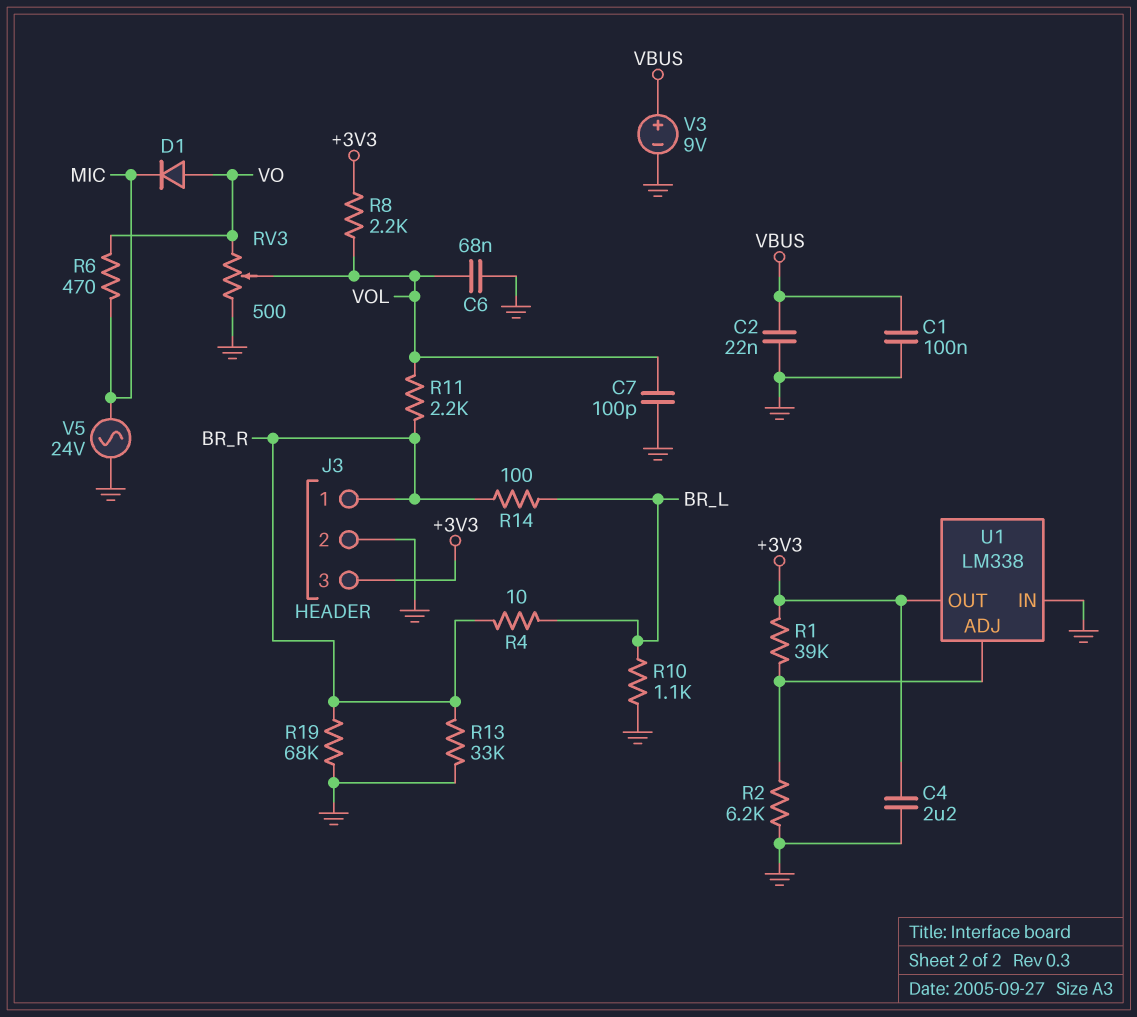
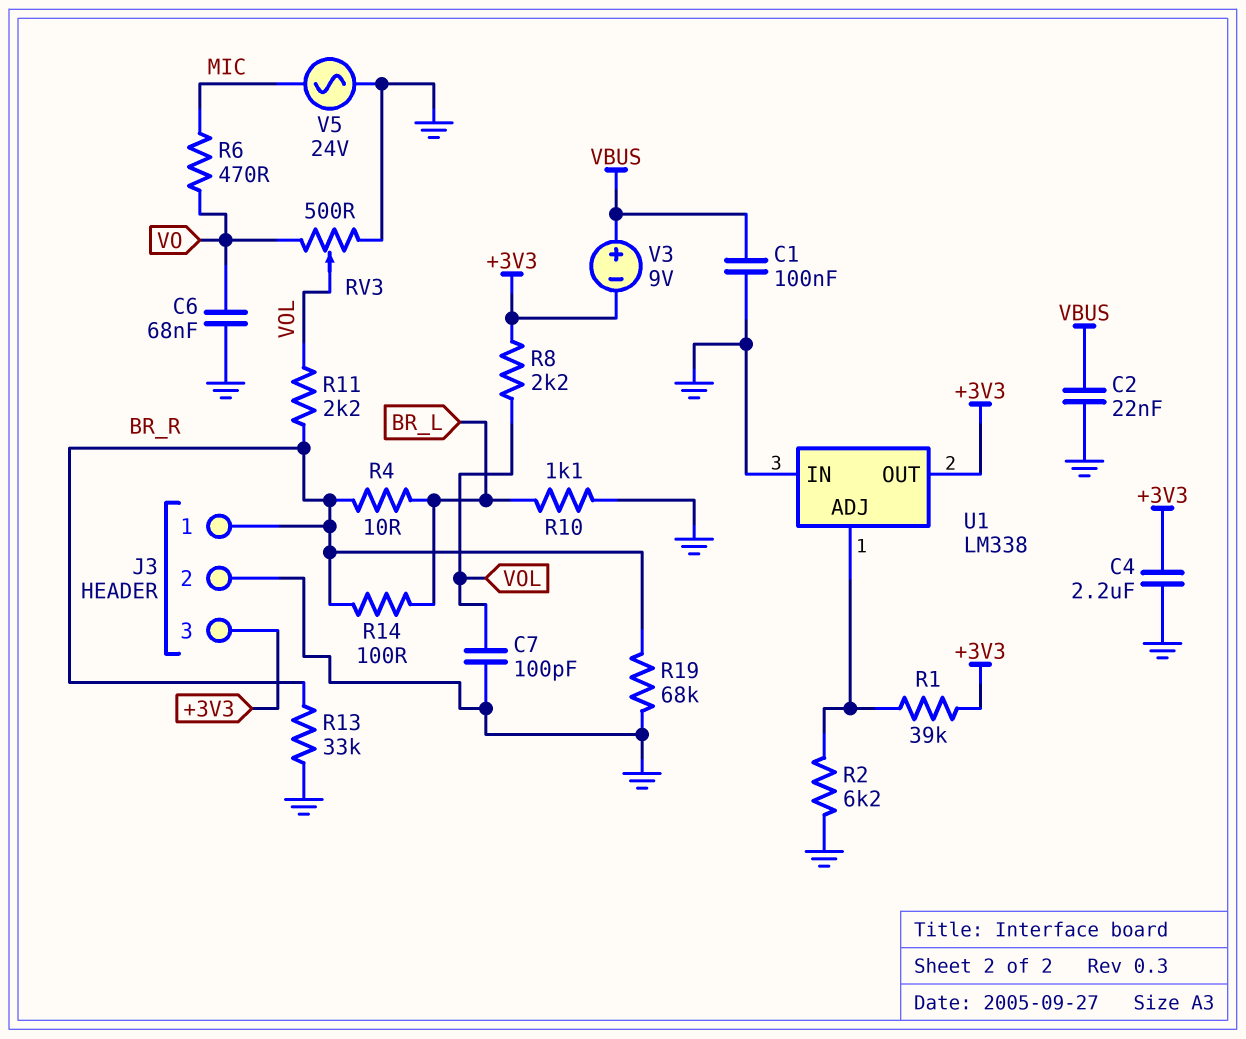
C6: 68nF (GND, VOL) -> 68nF (GND, VO)
D1: diode (A VO, K MIC) -> none
V3: 9V (plus VBUS, minus GND) -> 9V (plus VBUS, minus +3V3)

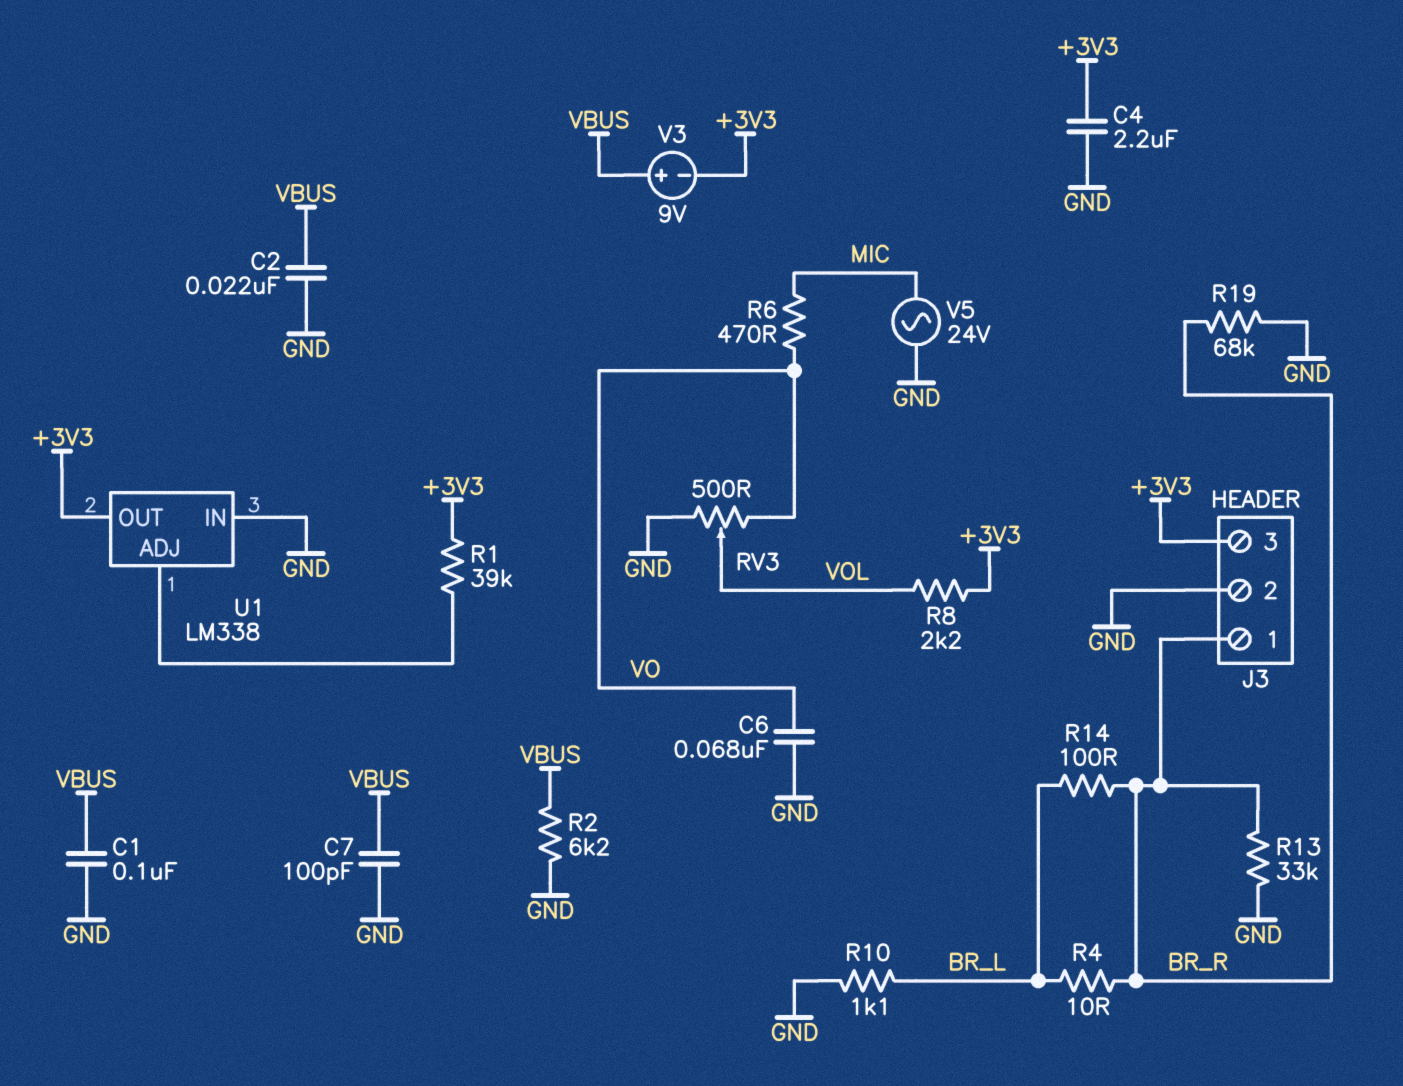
C7: 100pF (GND, VOL) -> 100pF (GND, VBUS)
R2: 6.2k (GND, U1/ADJ) -> 6.2k (GND, VBUS)
R11: 2.2k (BR_R, VOL) -> none

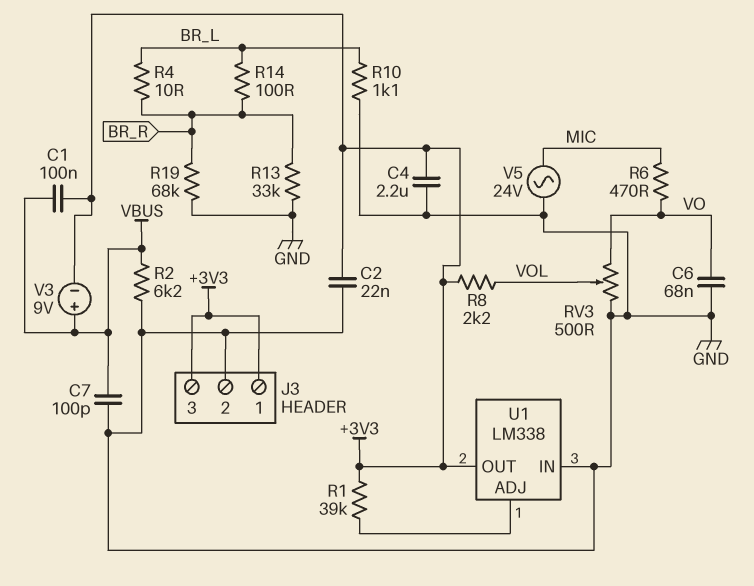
C1: 100nF (GND, VBUS) -> 100nF (+3V3, VBUS)
C2: 22nF (GND, VBUS) -> 22nF (+3V3, GND)
J3 pin 1: BR_R -> +3V3

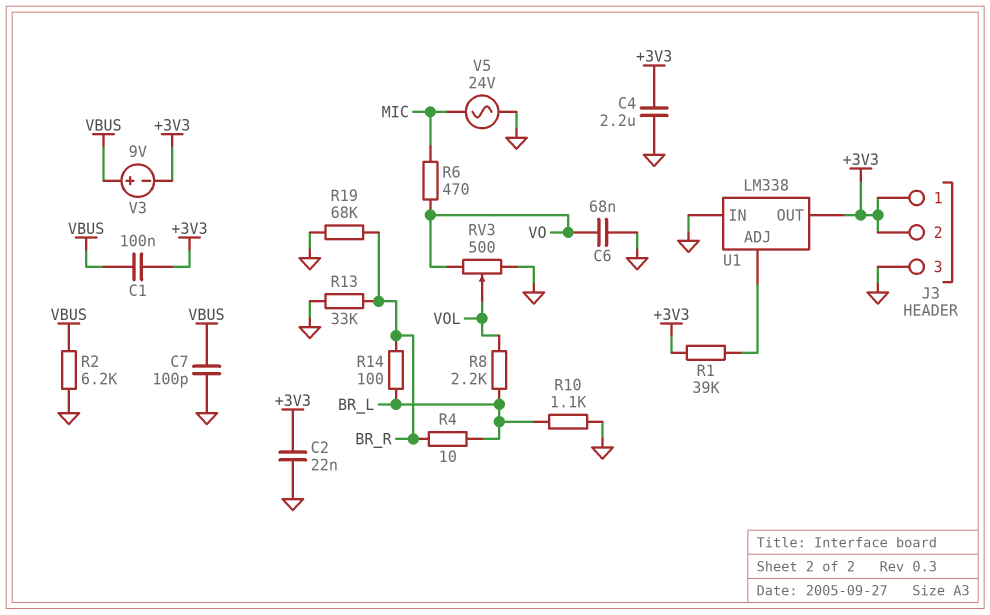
J3 pin 2: GND -> +3V3
J3 pin 3: +3V3 -> GND
R8: 2.2k (+3V3, VOL) -> 2.2k (BR_L, VOL)

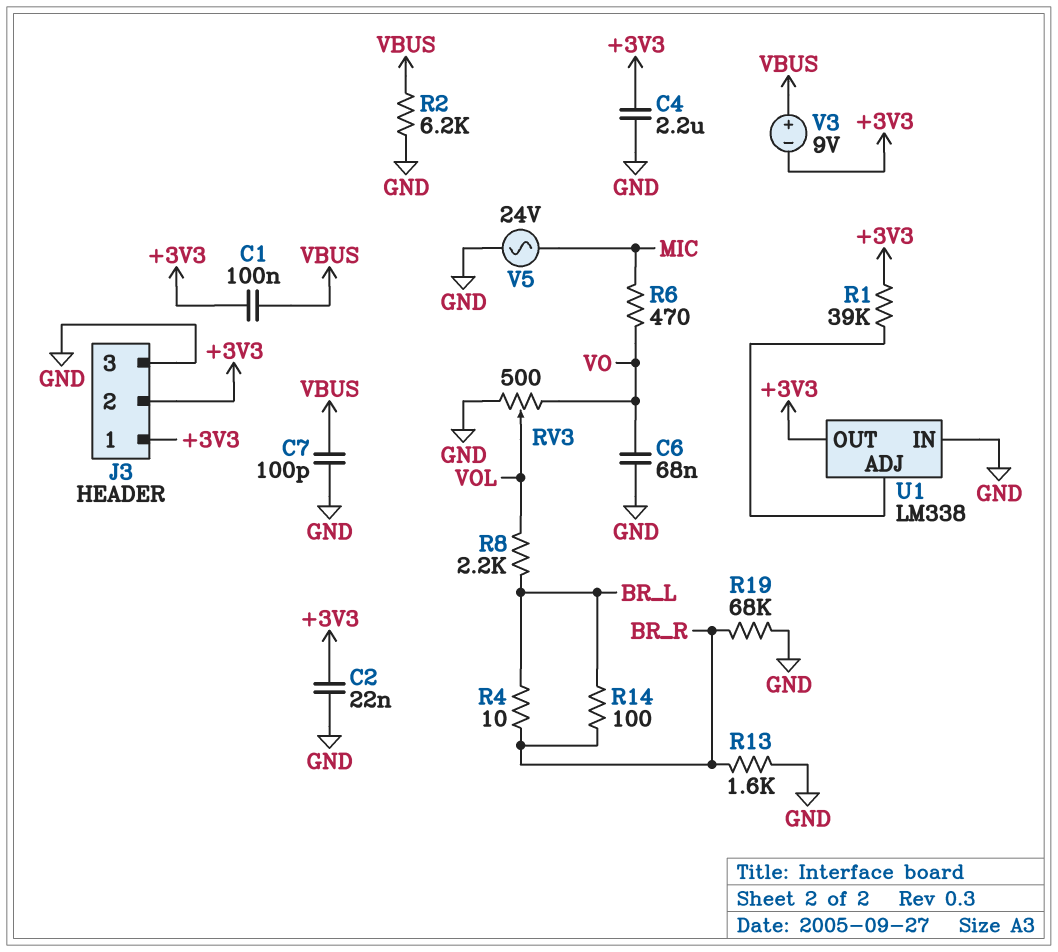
R10: 1.1k (BR_L, GND) -> none
R13: 33k (BR_R, GND) -> 1.6k (BR_R, GND)

